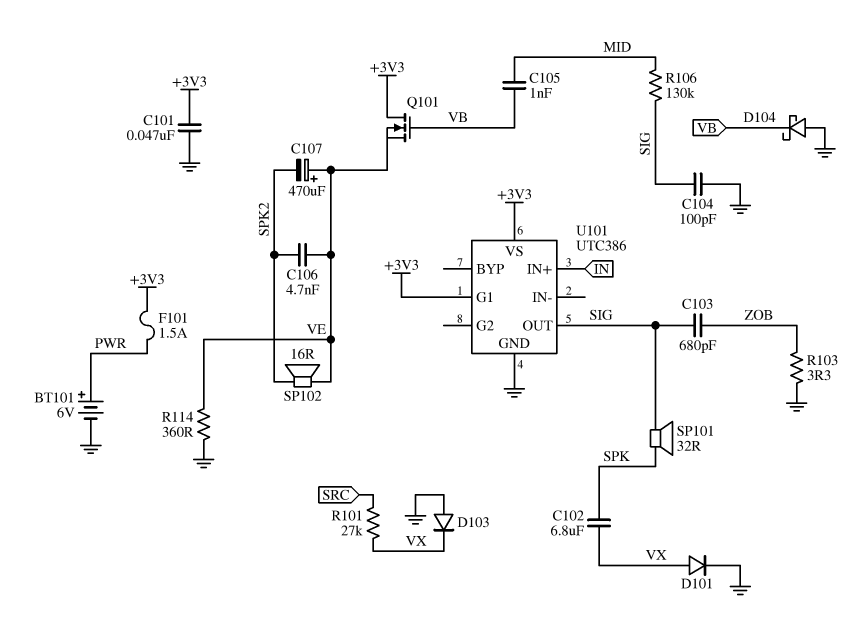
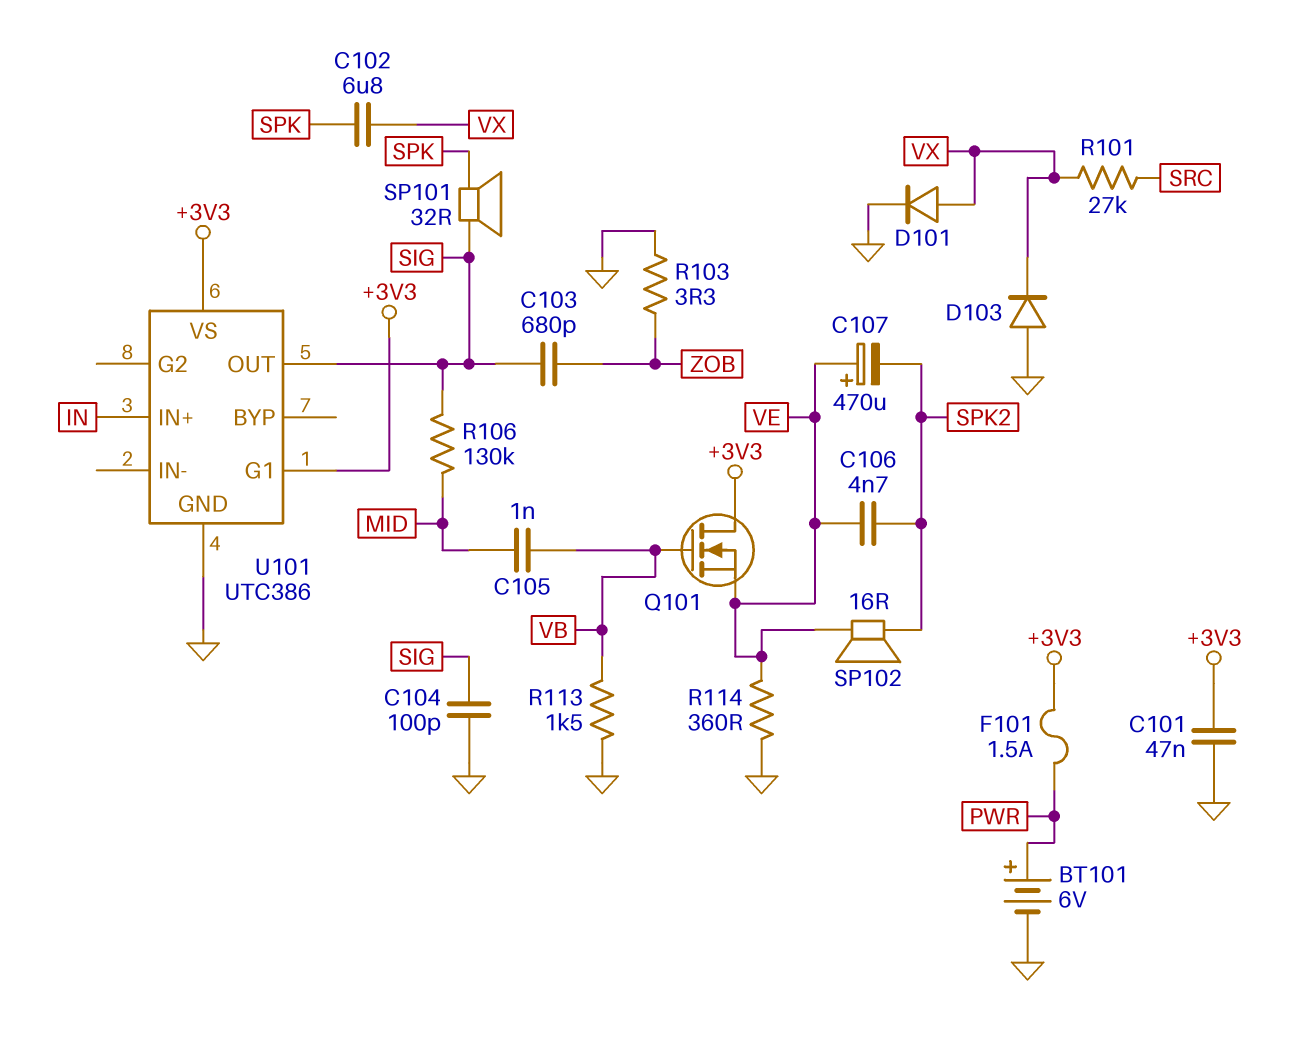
D104: schottky (A GND, K VB) -> none
R113: none -> 1.5k (GND, VB)

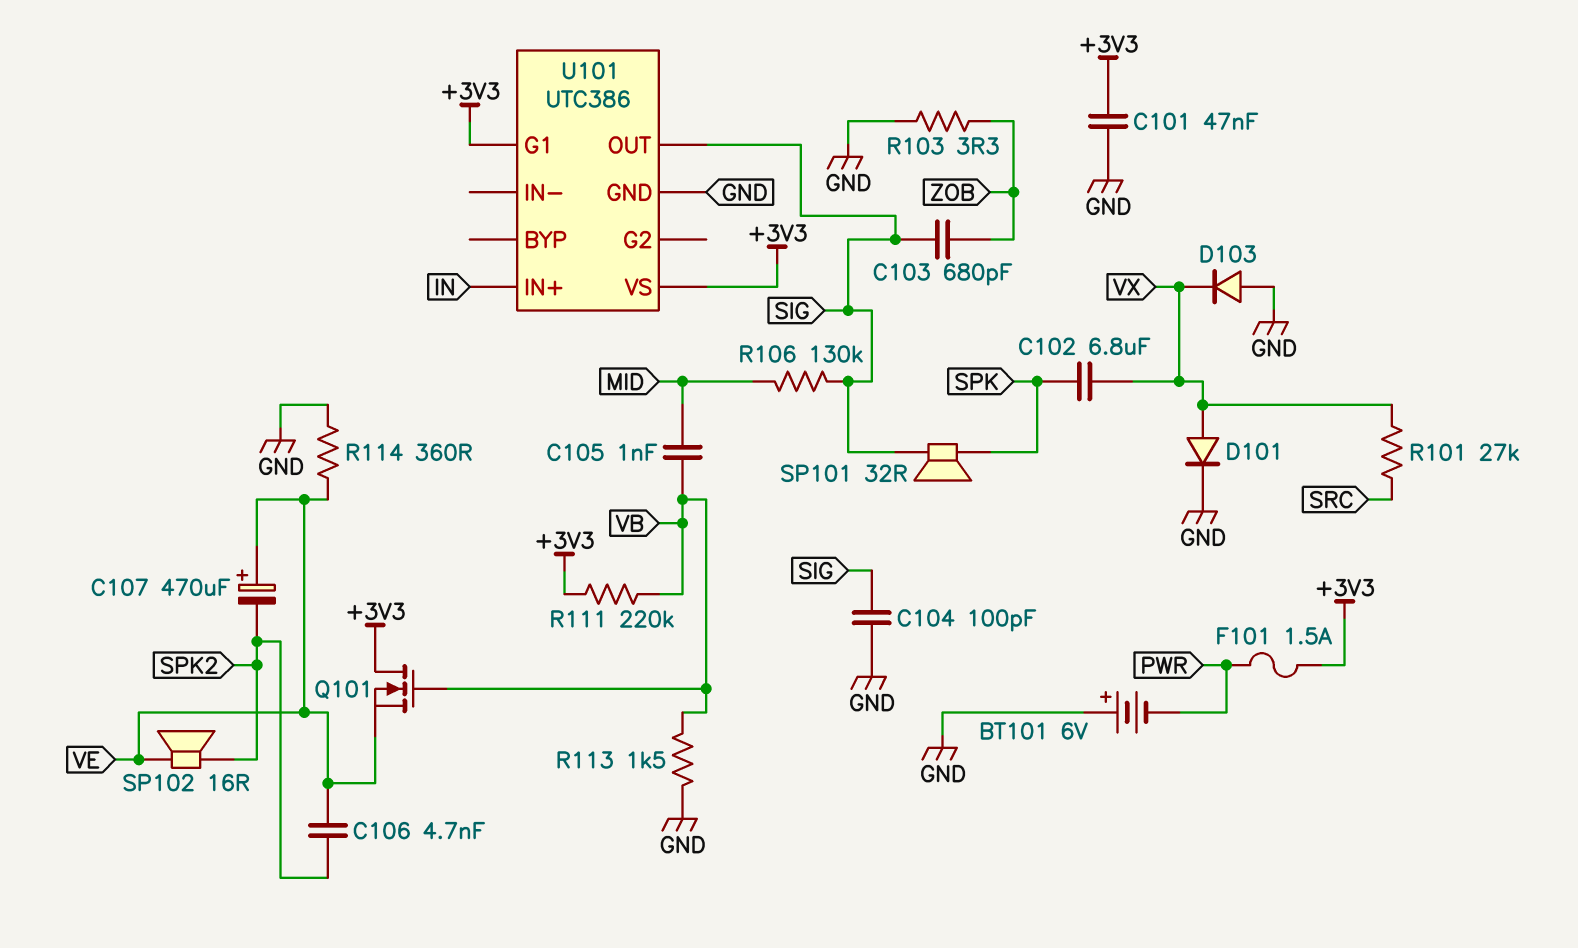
BT101: 6V (plus PWR, minus GND) -> 6V (plus GND, minus PWR)
R111: none -> 220k (+3V3, VB)

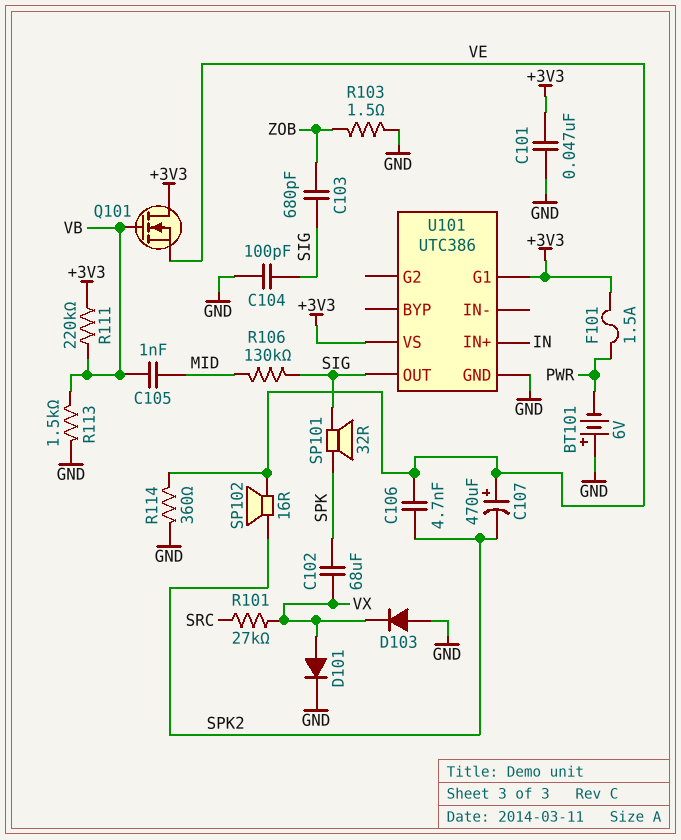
C102: 6.8uF (SPK, VX) -> 68uF (SPK, VX)
R103: 3.3 (GND, ZOB) -> 1.5 (GND, ZOB)

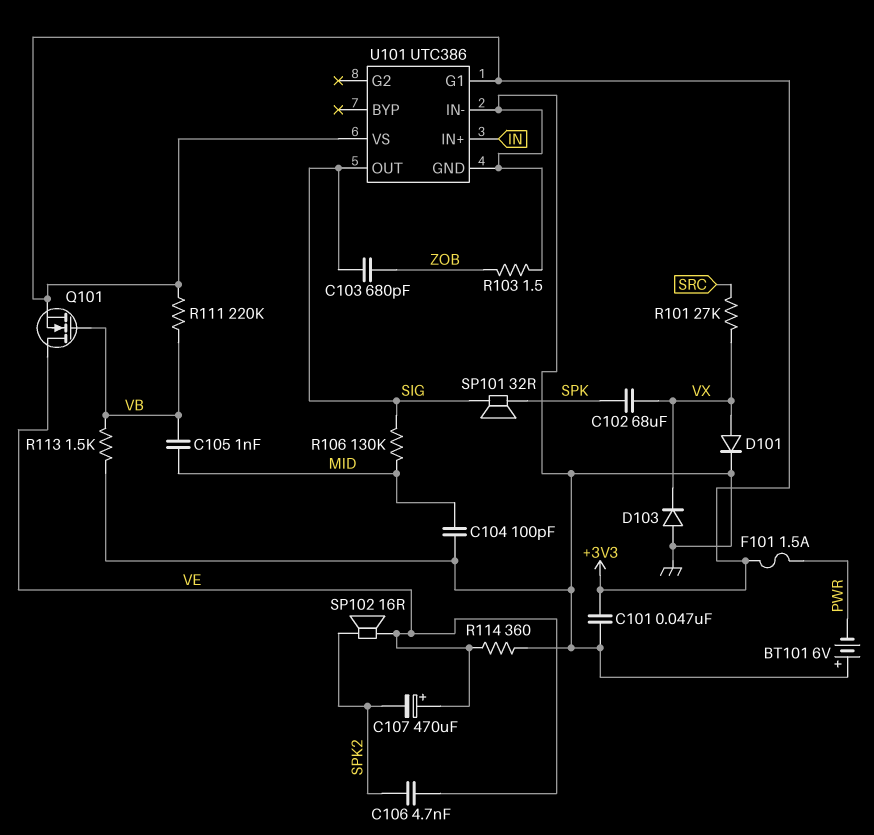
C104: 100pF (GND, SIG) -> 100pF (GND, MID)
Q101: NMOS (G VB, D +3V3, S VE) -> NMOS (G VB, D VE, S +3V3)
U101 pin IN-: none -> GND

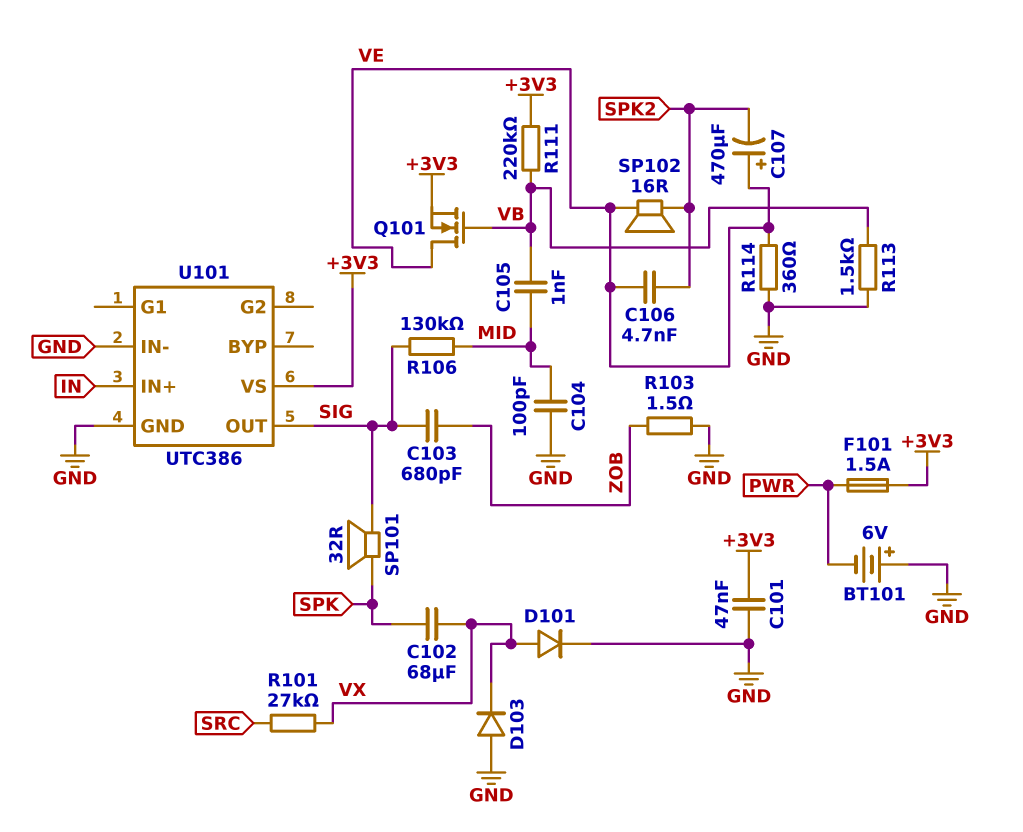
U101 pin G1: +3V3 -> none

